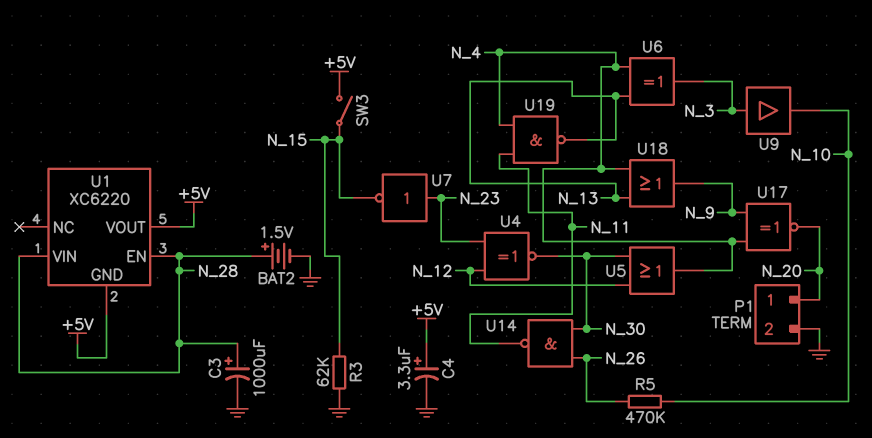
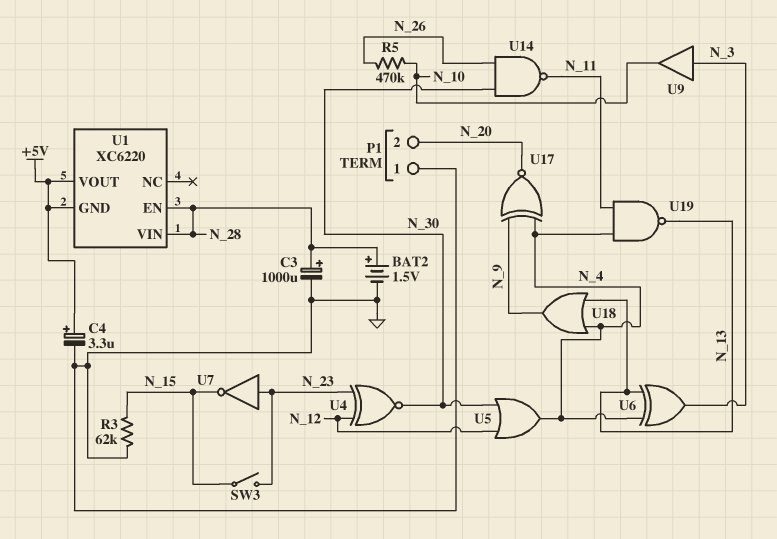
P1 pin 1: N_20 -> GND
P1 pin 2: GND -> N_20
SW3: switch (+5V, N_15) -> switch (N_15, N_23)

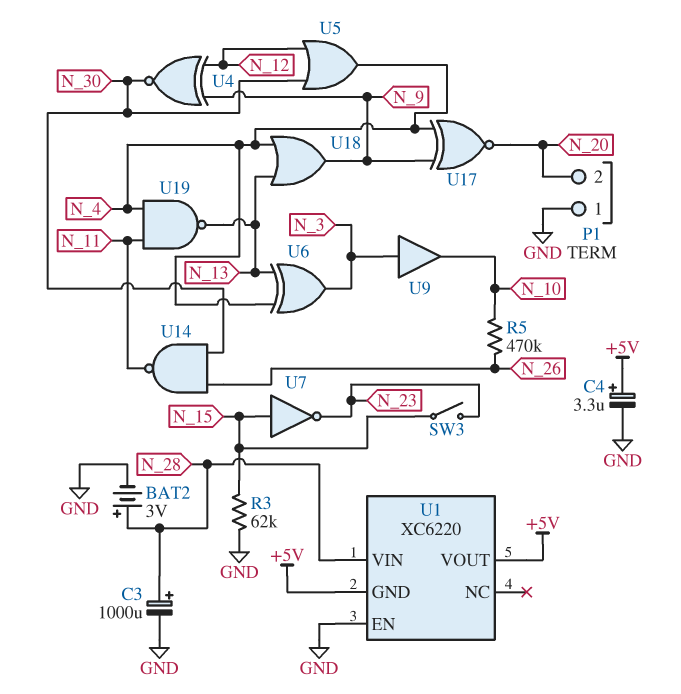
BAT2: 1.5V (plus N_28, minus GND) -> 3V (plus N_28, minus GND)
U1 pin EN: N_28 -> GND
U4: XNOR (in N_12, in N_23, out N_30) -> XNOR (in N_9, in N_12, out N_30)
U7: NOT (in N_23, out N_15) -> NOT (in N_15, out N_23)

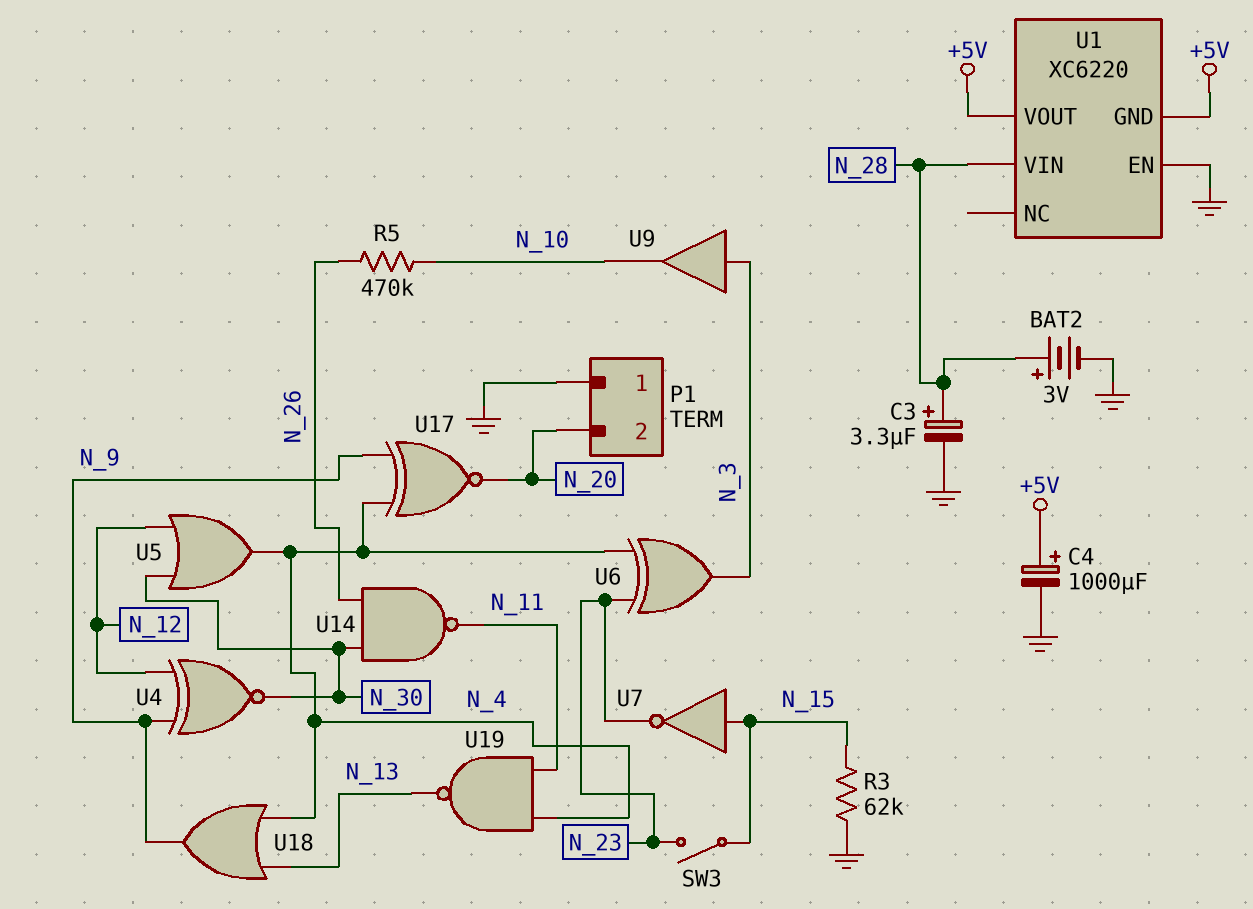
C3: 1000uF (plus N_28, minus GND) -> 3.3uF (plus N_28, minus GND)
C4: 3.3uF (plus +5V, minus GND) -> 1000uF (plus +5V, minus GND)
U6: XOR (in N_4, in N_13, out N_3) -> XOR (in N_4, in N_23, out N_3)

